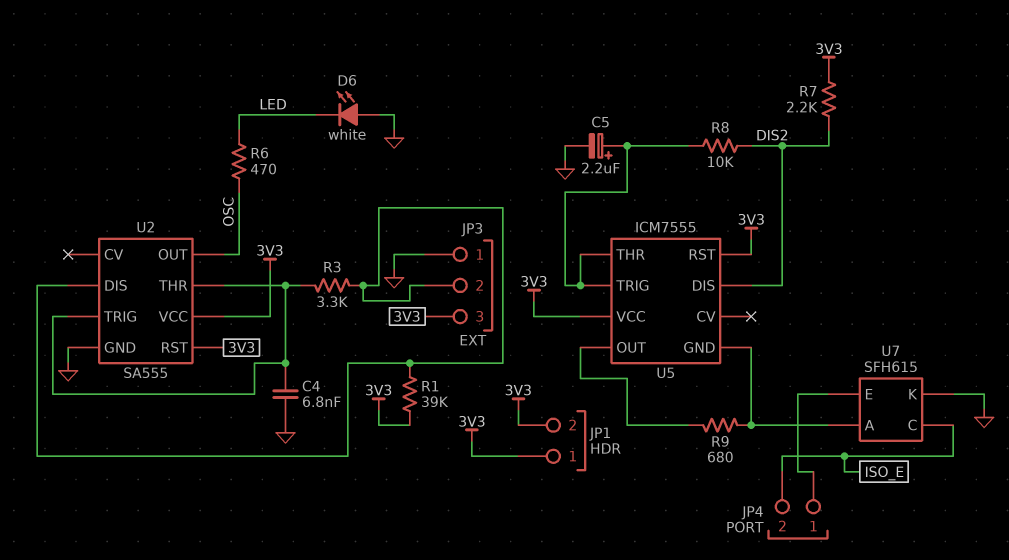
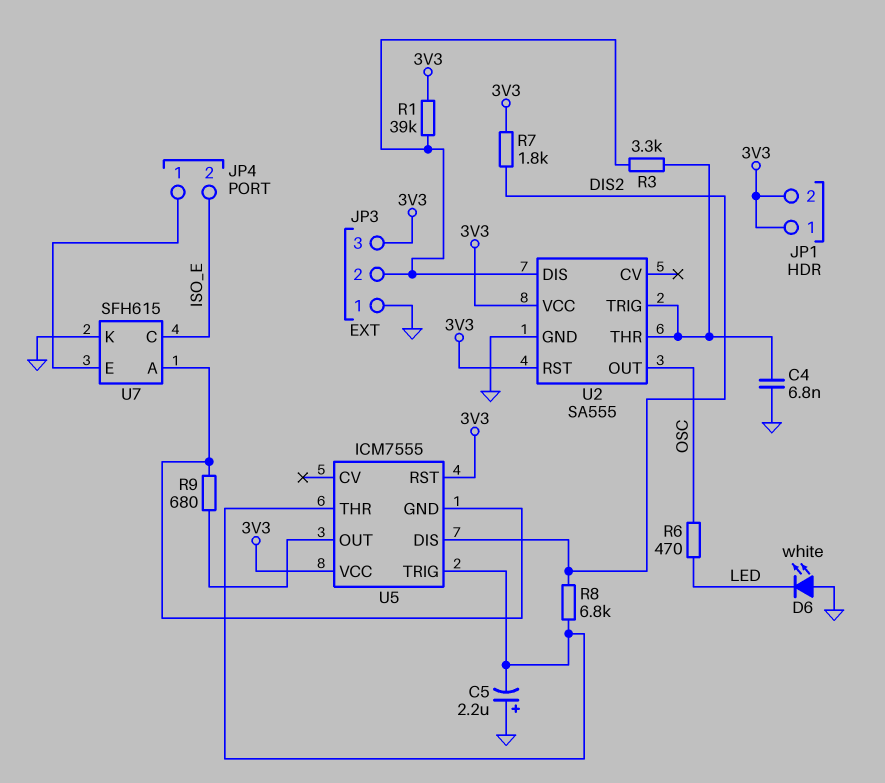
C5: 2.2uF (plus U5/THR, minus GND) -> 2.2uF (plus GND, minus U5/THR)
R7: 2.2k (3V3, DIS2) -> 1.8k (3V3, DIS2)
R8: 10k (DIS2, U5/THR) -> 6.8k (DIS2, U5/THR)

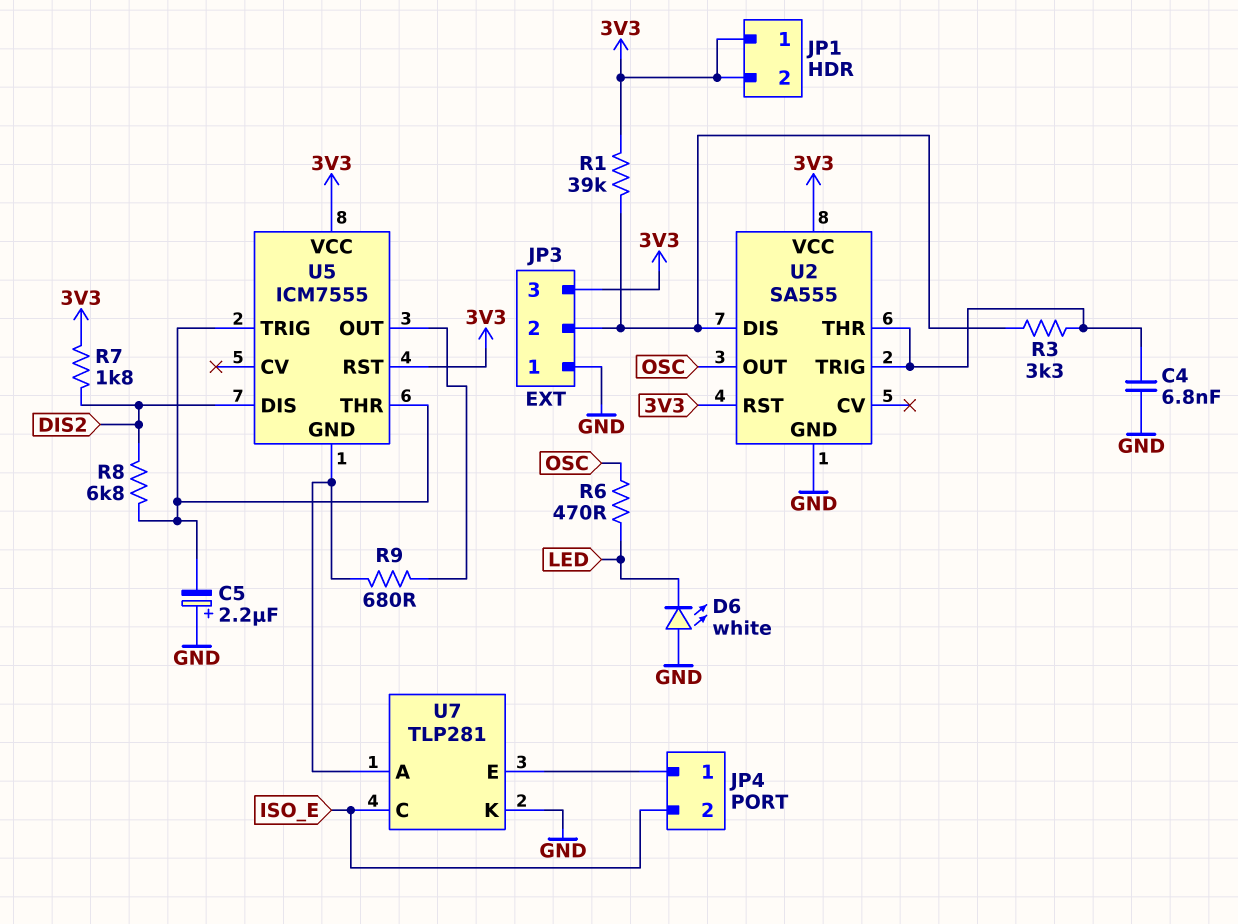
U7: SFH615 -> TLP281

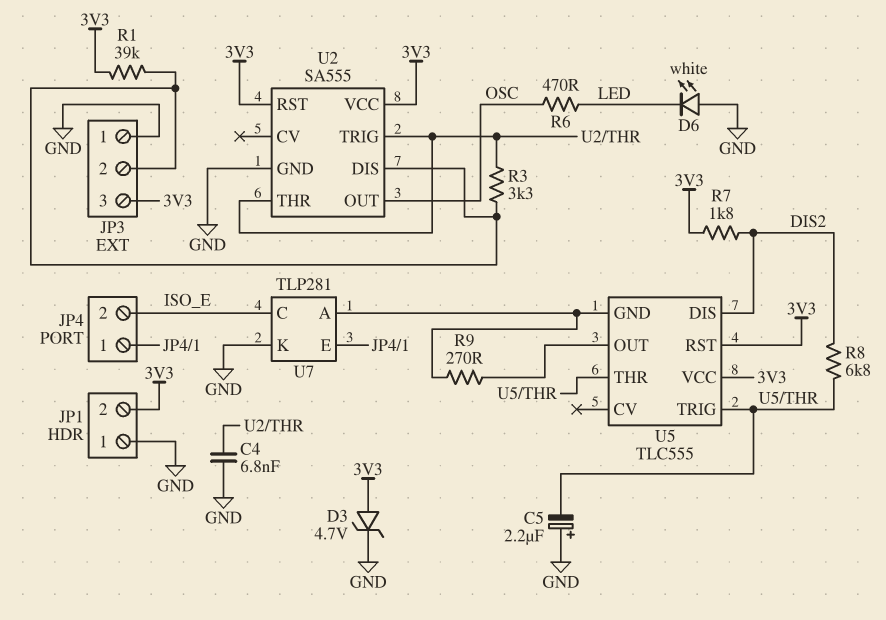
D3: none -> zener 4.7V (A 3V3, K GND)
JP1 pin 1: 3V3 -> GND
R9: 680 (U5/GND, U5/OUT) -> 270 (U5/GND, U5/OUT)
U5: ICM7555 -> TLC555

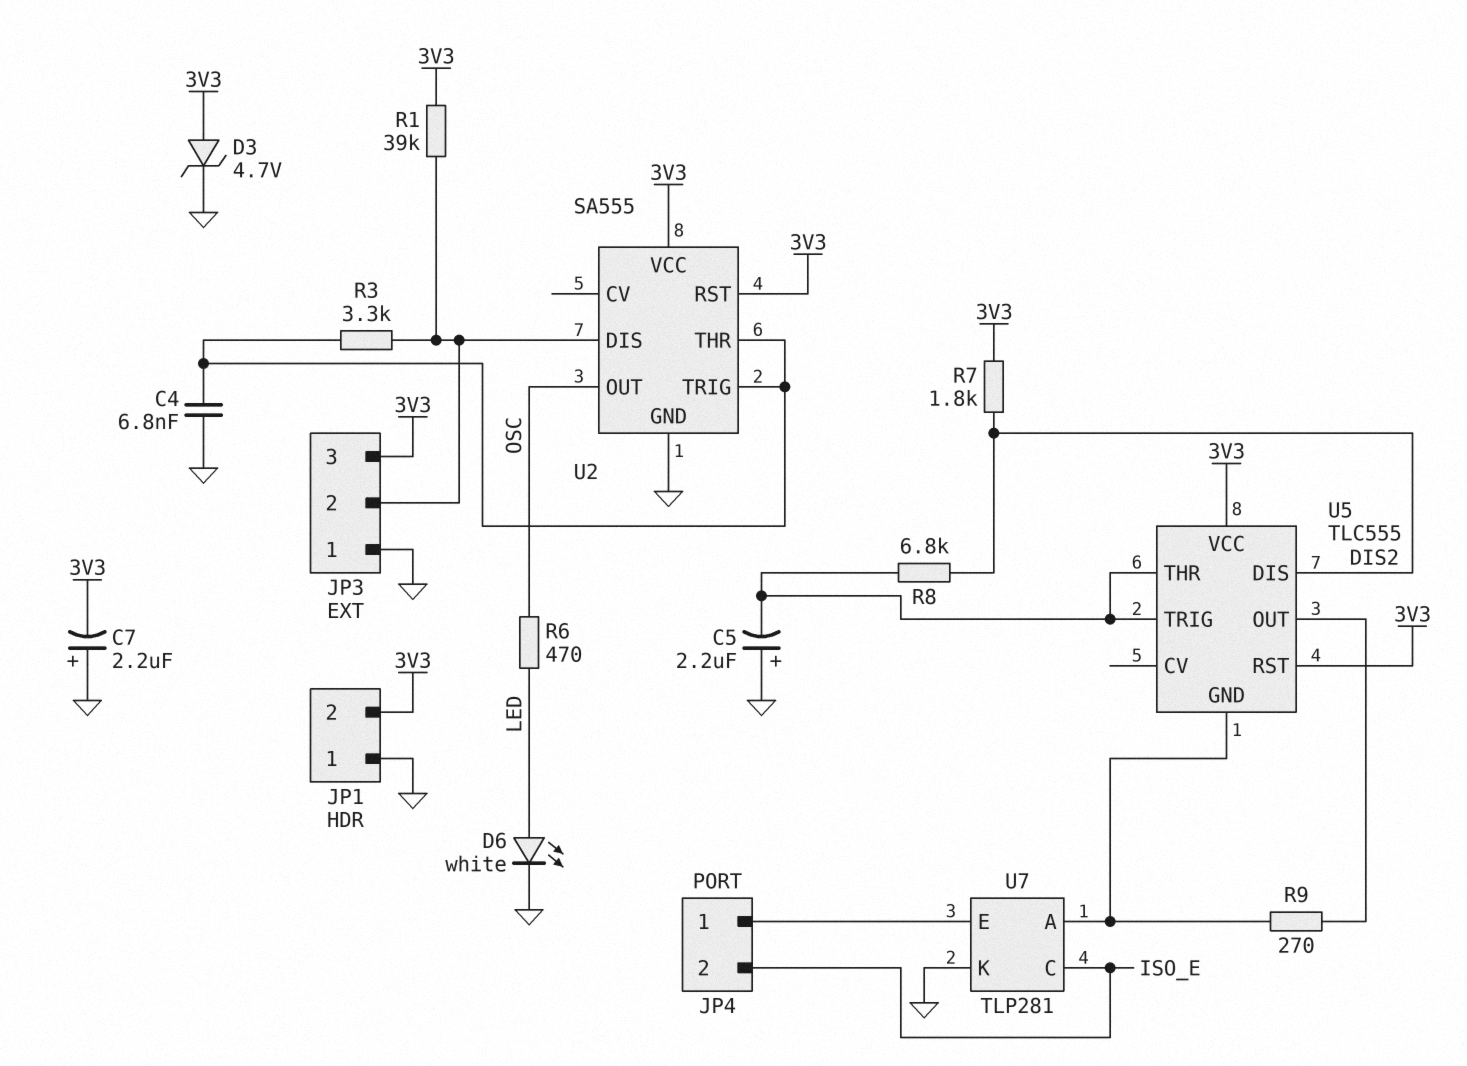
C7: none -> 2.2uF (plus GND, minus 3V3)
D6: LED white (A GND, K LED) -> LED white (A LED, K GND)

